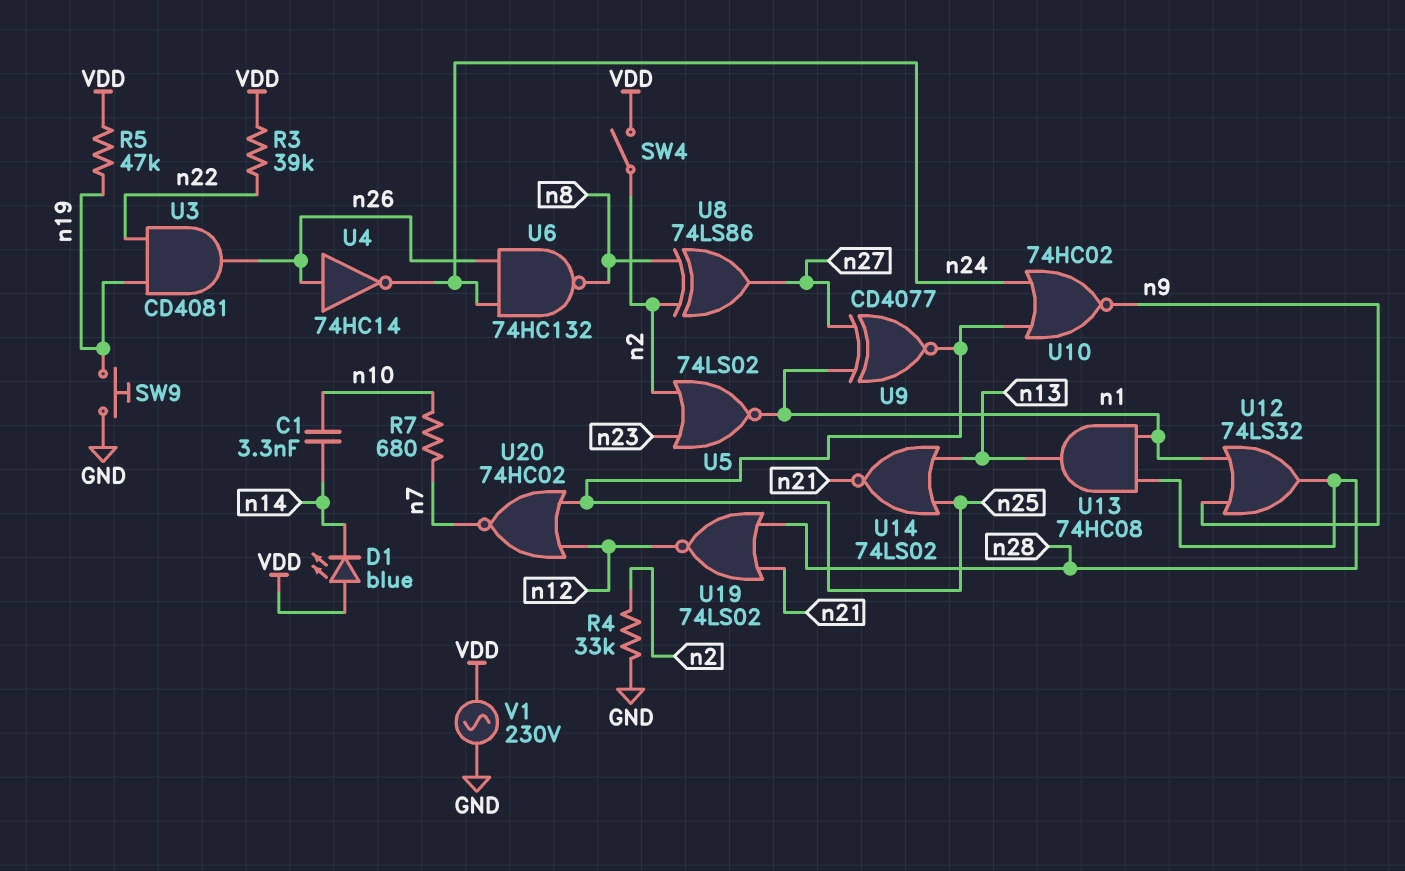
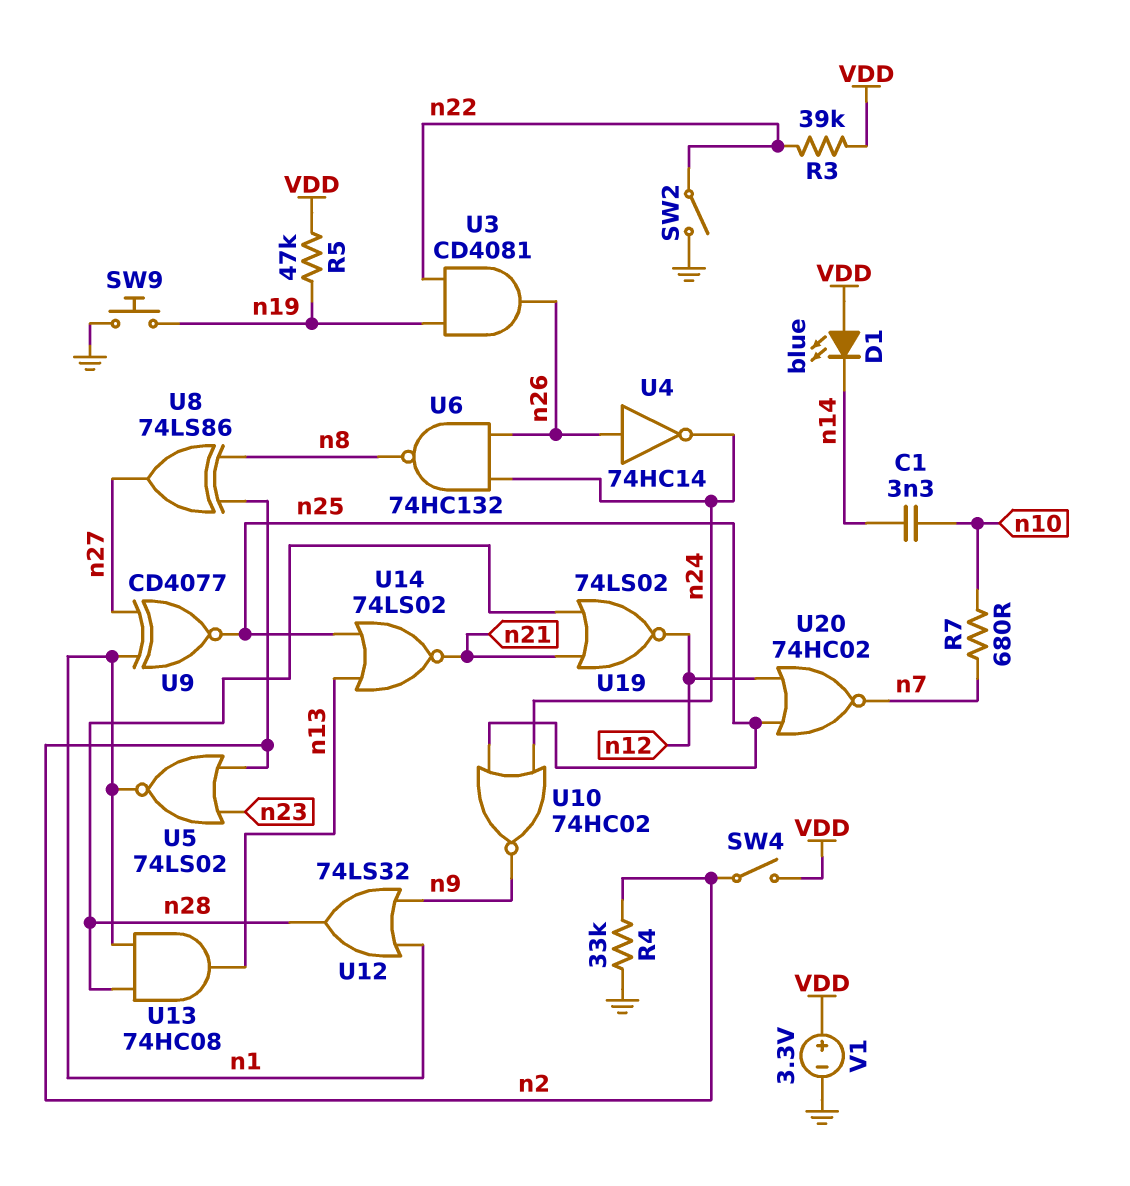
SW2: none -> switch (GND, n22)
V1: AC 230V (GND, VDD) -> 3.3V (plus VDD, minus GND)

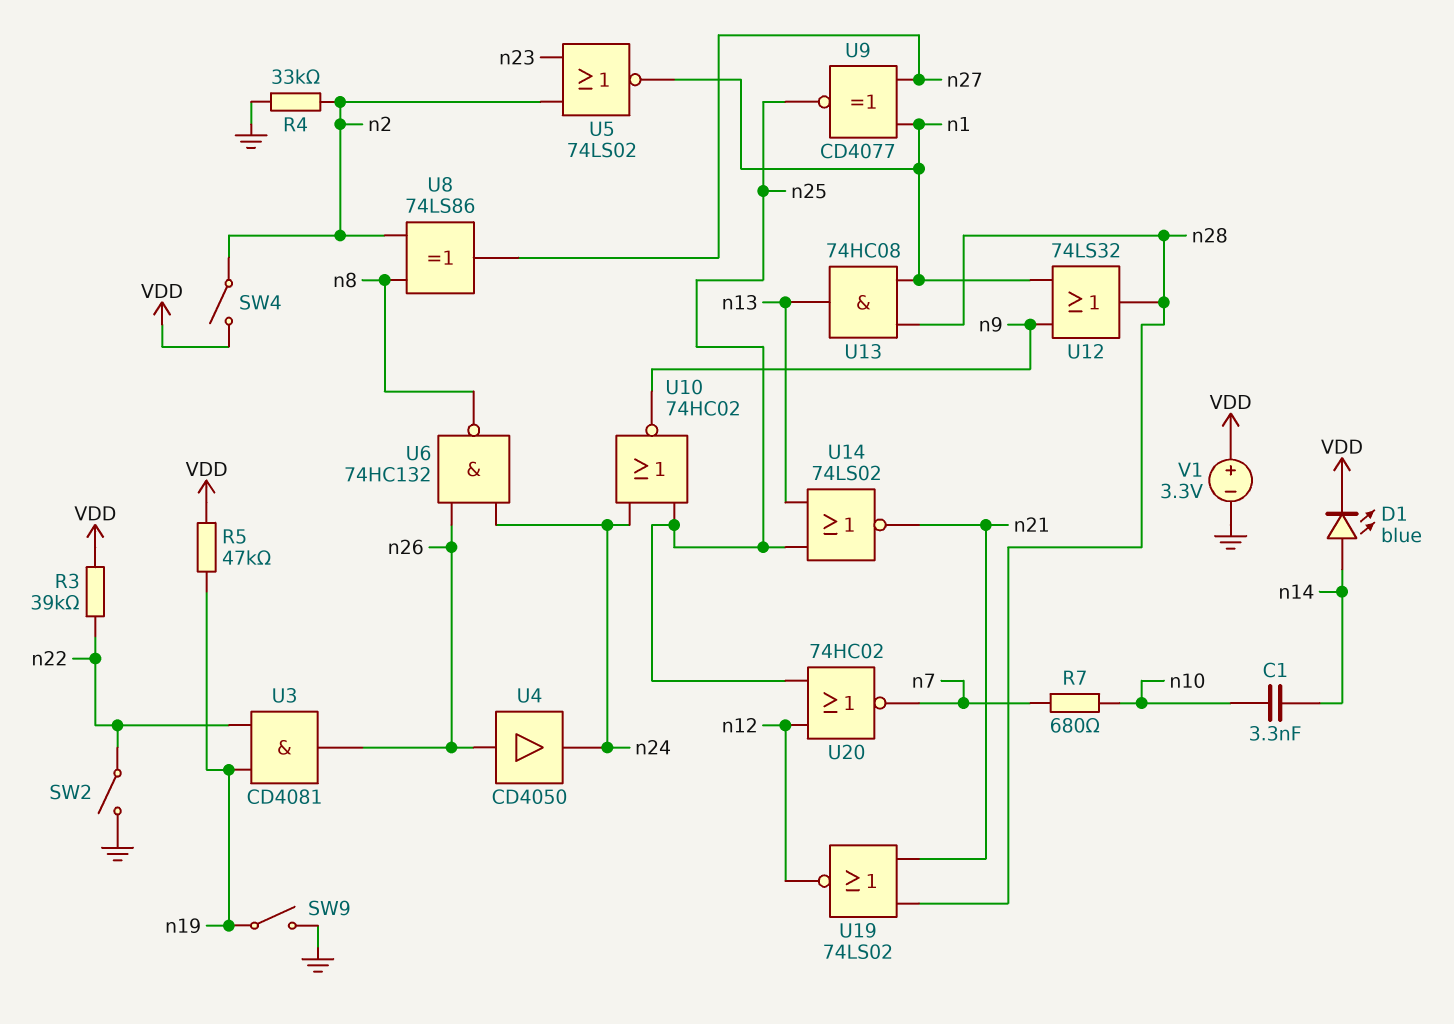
D1: LED blue (A VDD, K n14) -> LED blue (A n14, K VDD)
SW9: button (GND, n19) -> switch (GND, n19)
U4: NOT 74HC14 (in n26, out n24) -> buffer CD4050 (in n26, out n24)

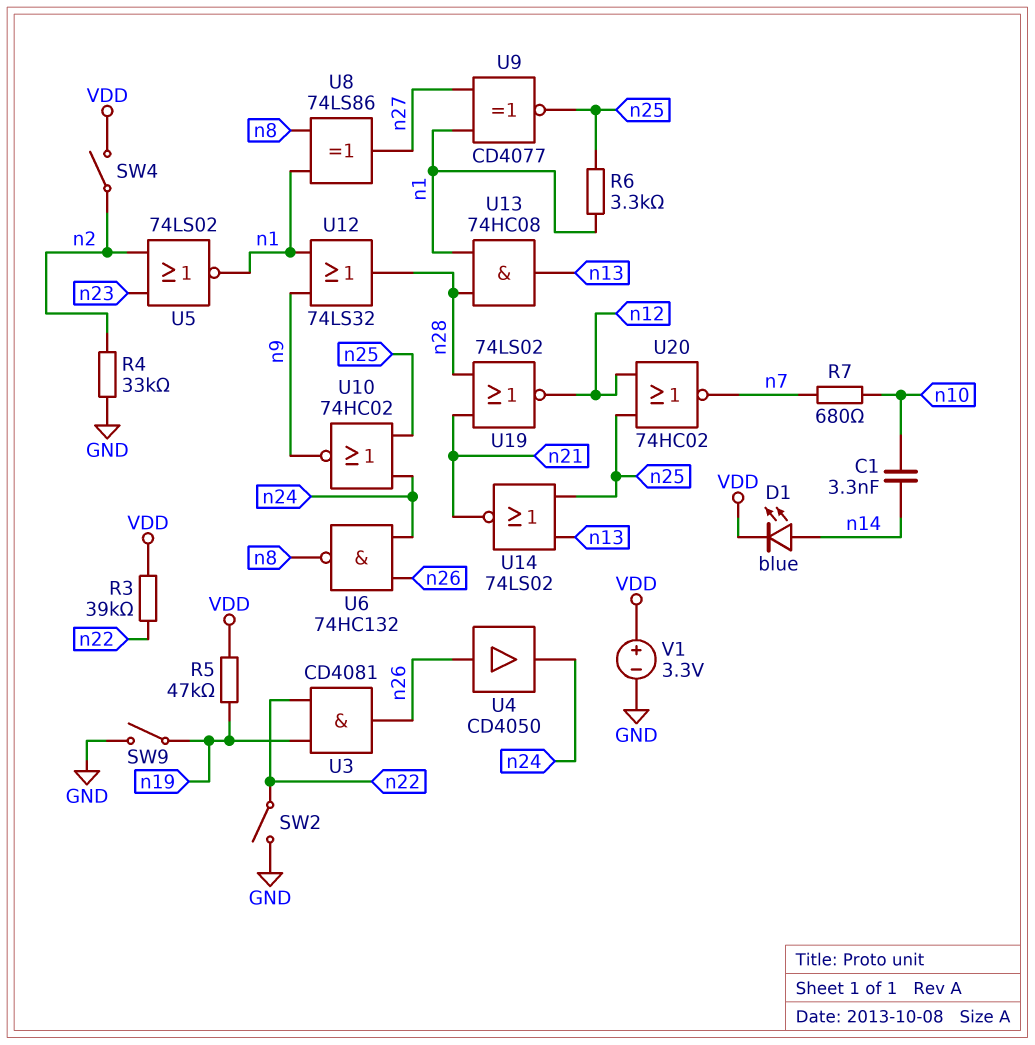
R6: none -> 3.3k (n1, n25)
U8: XOR 74LS86 (in n2, in n8, out n27) -> XOR 74LS86 (in n1, in n8, out n27)

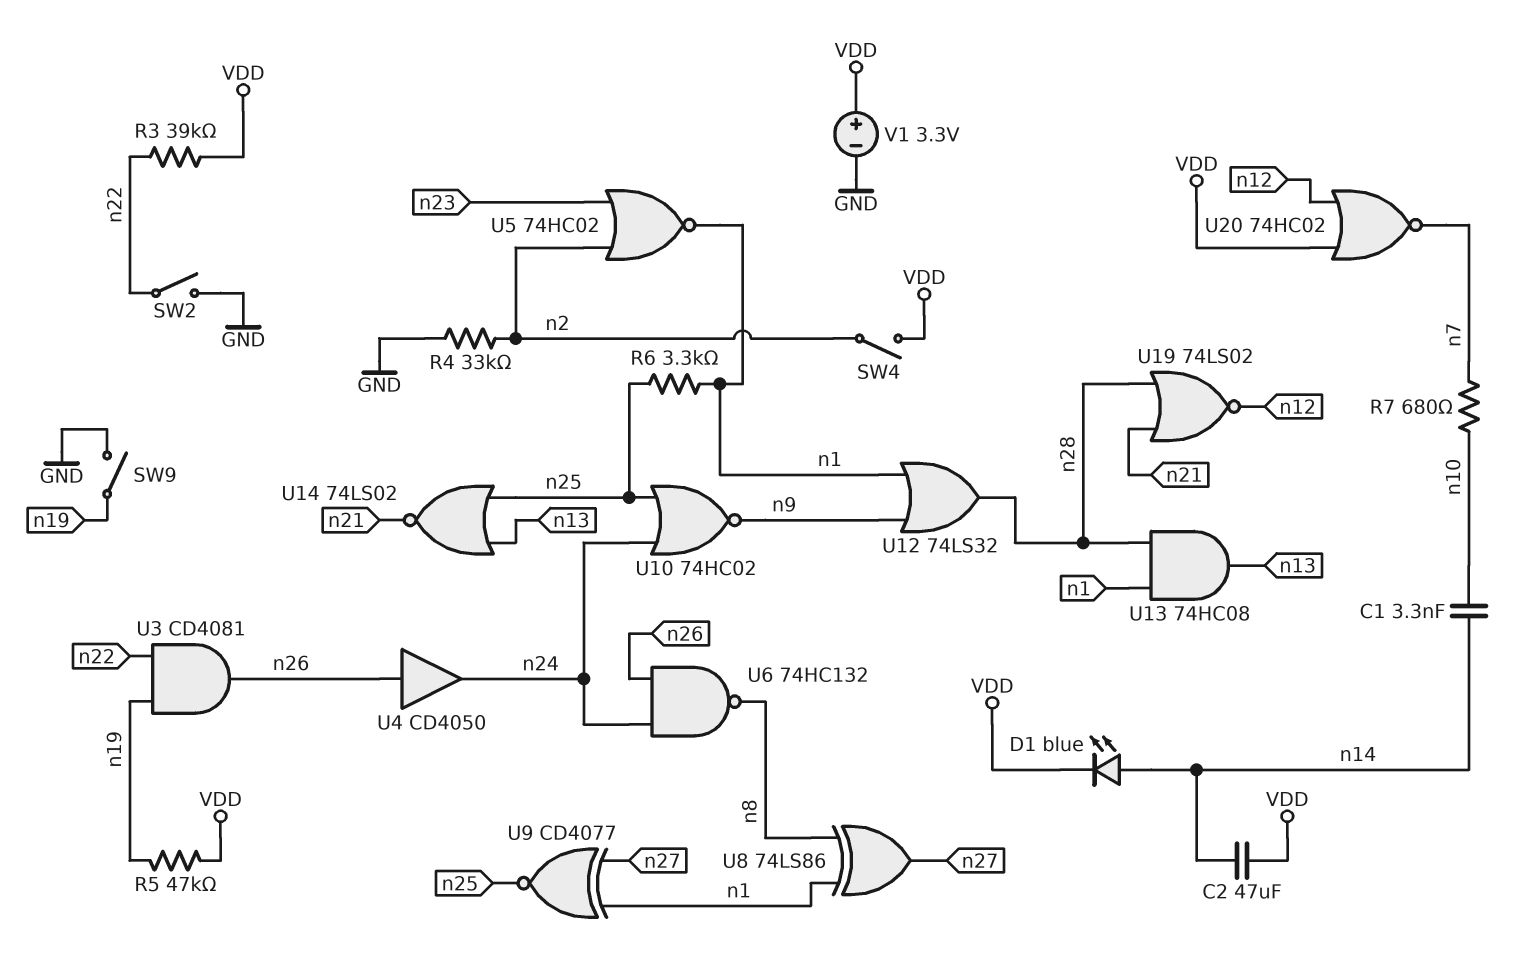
C2: none -> 47uF (VDD, n14)
U5: NOR 74LS02 (in n2, in n23, out n1) -> NOR 74HC02 (in n2, in n23, out n1)
U20: NOR 74HC02 (in n12, in n25, out n7) -> NOR 74HC02 (in VDD, in n12, out n7)

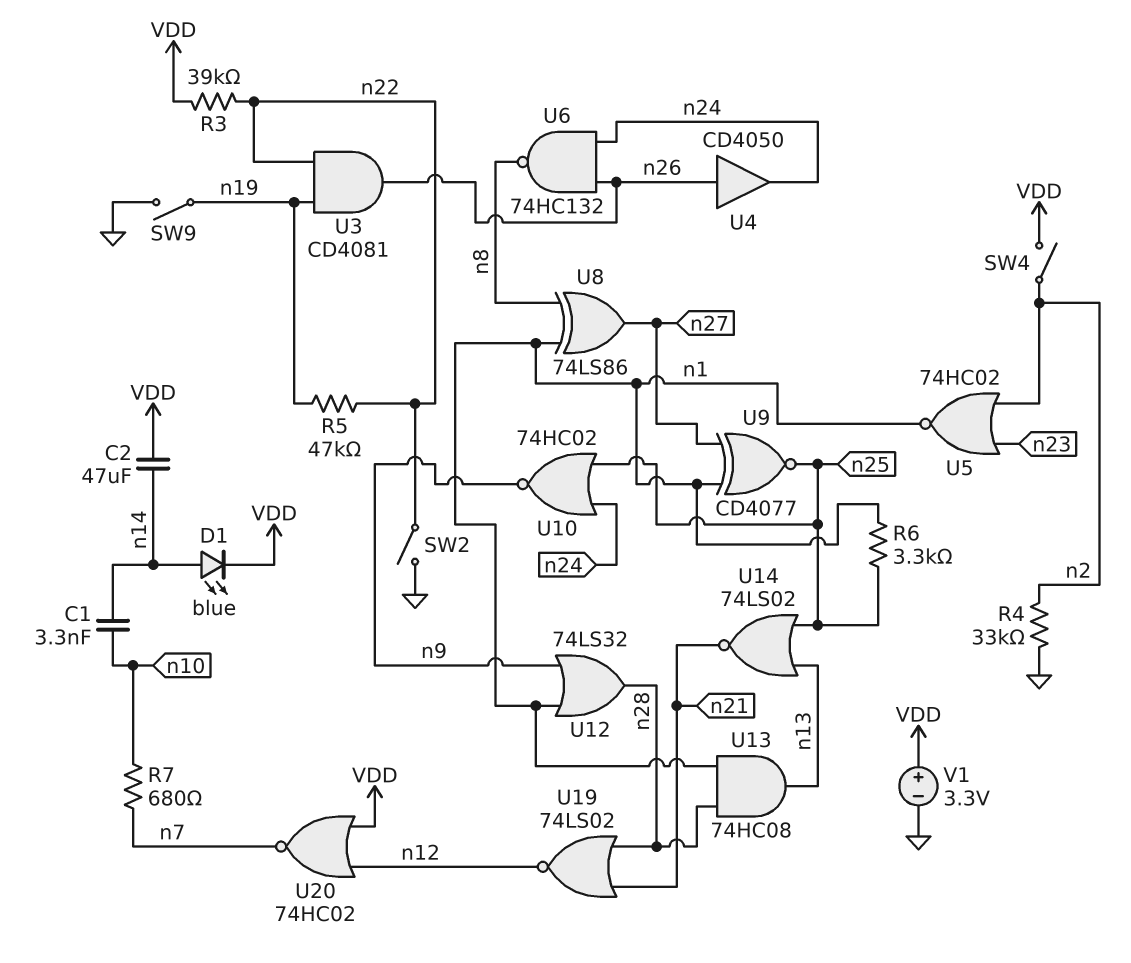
R5: 47k (VDD, n19) -> 47k (n19, n22)

